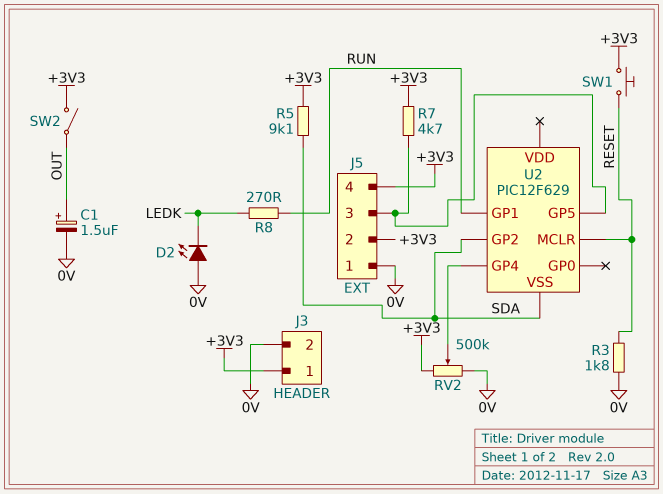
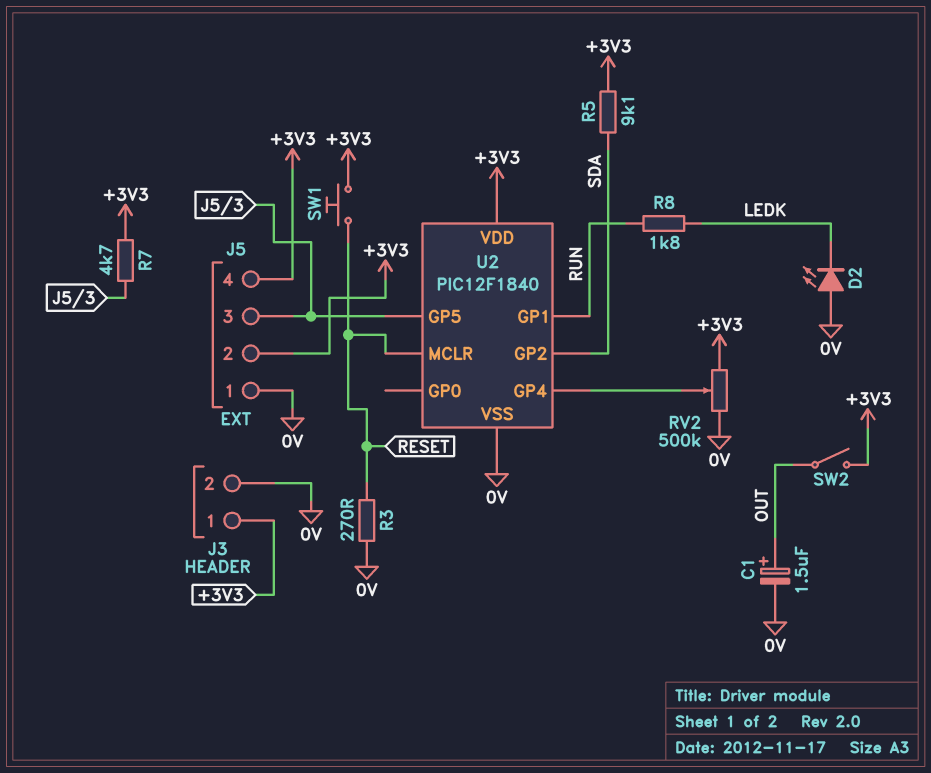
R3: 1.8k (0V, RESET) -> 270 (0V, RESET)
R8: 270 (LEDK, RUN) -> 1.8k (LEDK, RUN)
U2: PIC12F629 -> PIC12F1840
U2 pin VDD: none -> +3V3
U2 pin VSS: SDA -> 0V

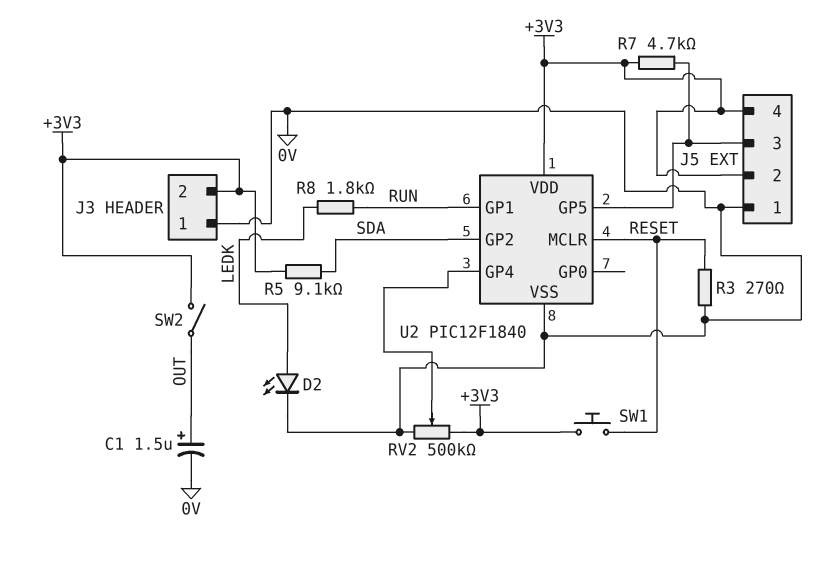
D2: LED (A 0V, K LEDK) -> LED (A LEDK, K 0V)
J3 pin 1: +3V3 -> 0V
J3 pin 2: 0V -> +3V3

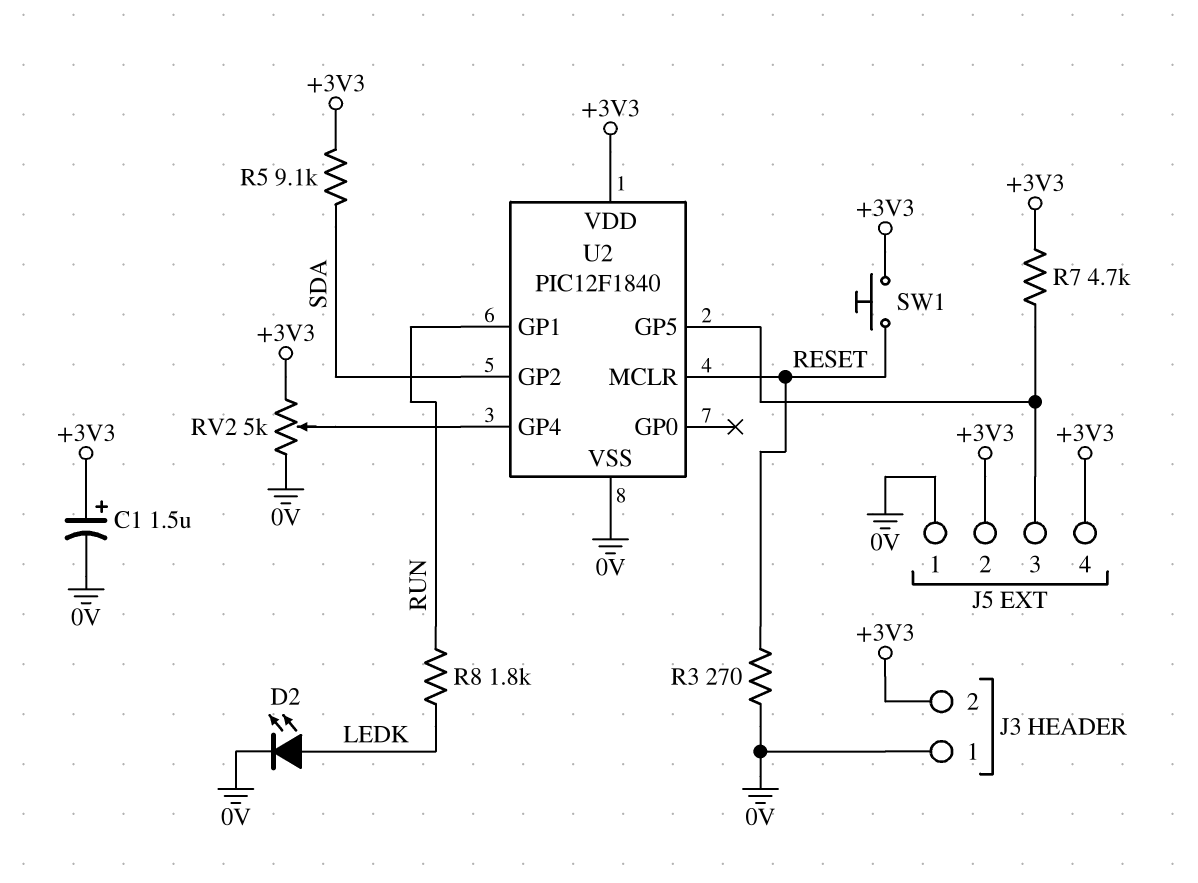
C1: 1.5uF (plus OUT, minus 0V) -> 1.5uF (plus +3V3, minus 0V)
RV2: 500k (+3V3, 0V, wiper U2/GP4) -> 5k (+3V3, 0V, wiper U2/GP4)
SW2: switch (+3V3, OUT) -> none

